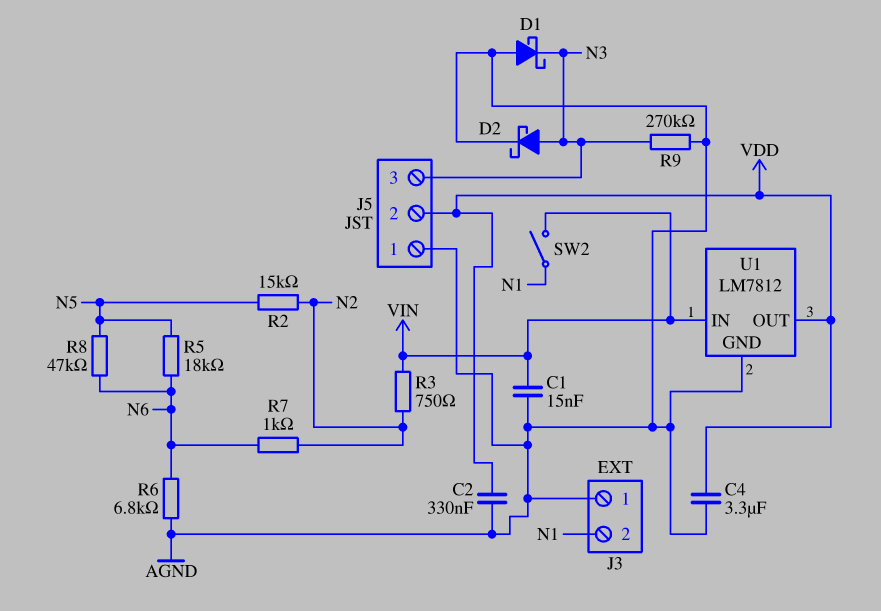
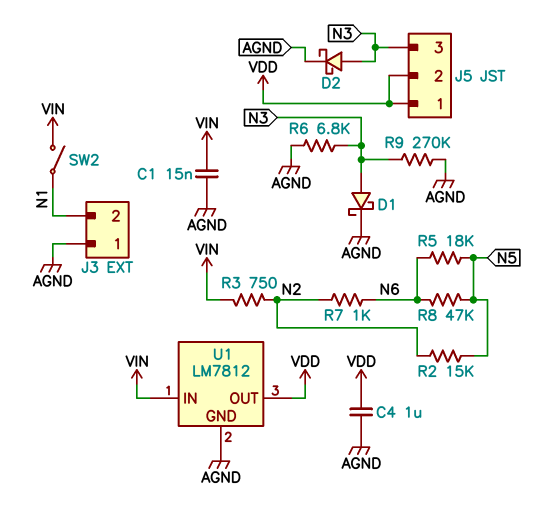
C2: 330nF (AGND, VDD) -> none
C4: 3.3uF (AGND, VDD) -> 1uF (AGND, VDD)
D1: schottky (A AGND, K N3) -> schottky (A N3, K AGND)
J5 pin 1: AGND -> VDD
R6: 6.8k (AGND, N6) -> 6.8k (AGND, N3)

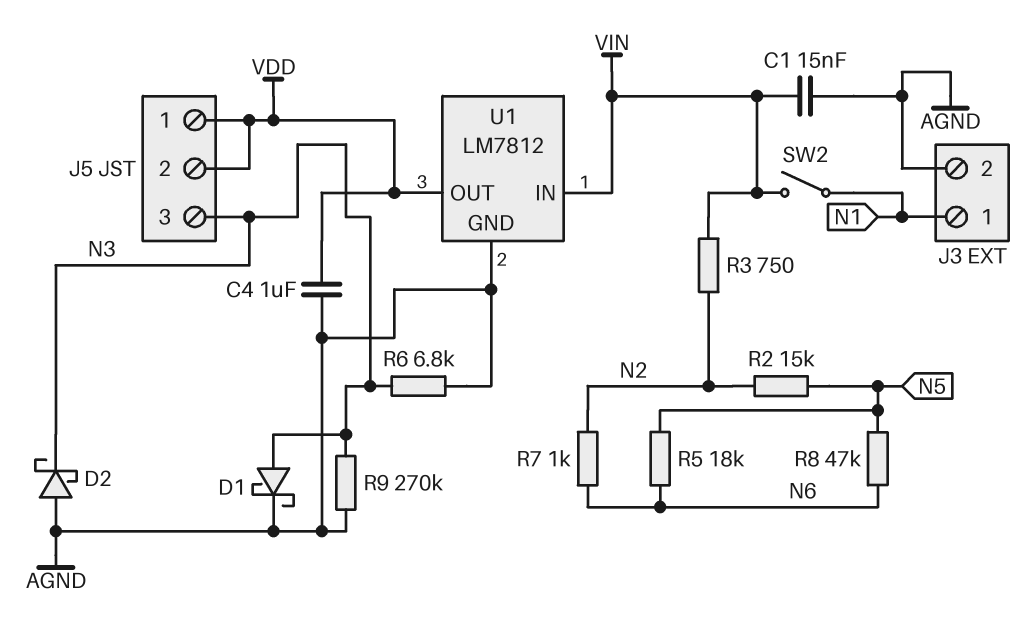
D2: schottky (A N3, K AGND) -> schottky (A AGND, K N3)
J3 pin 1: AGND -> N1
J3 pin 2: N1 -> AGND

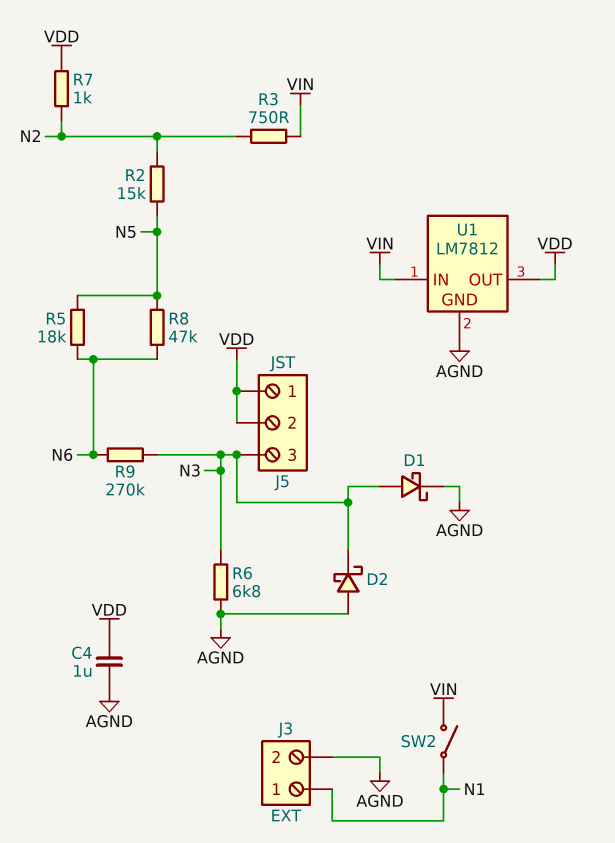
C1: 15nF (AGND, VIN) -> none
R7: 1k (N2, N6) -> 1k (N2, VDD)
R9: 270k (AGND, N3) -> 270k (N3, N6)

